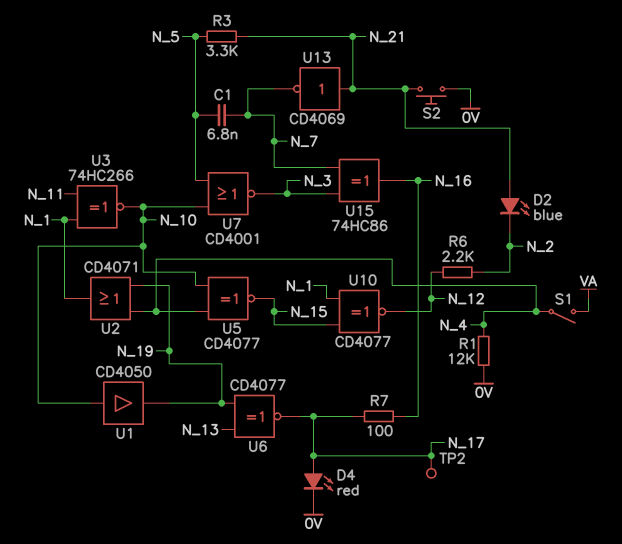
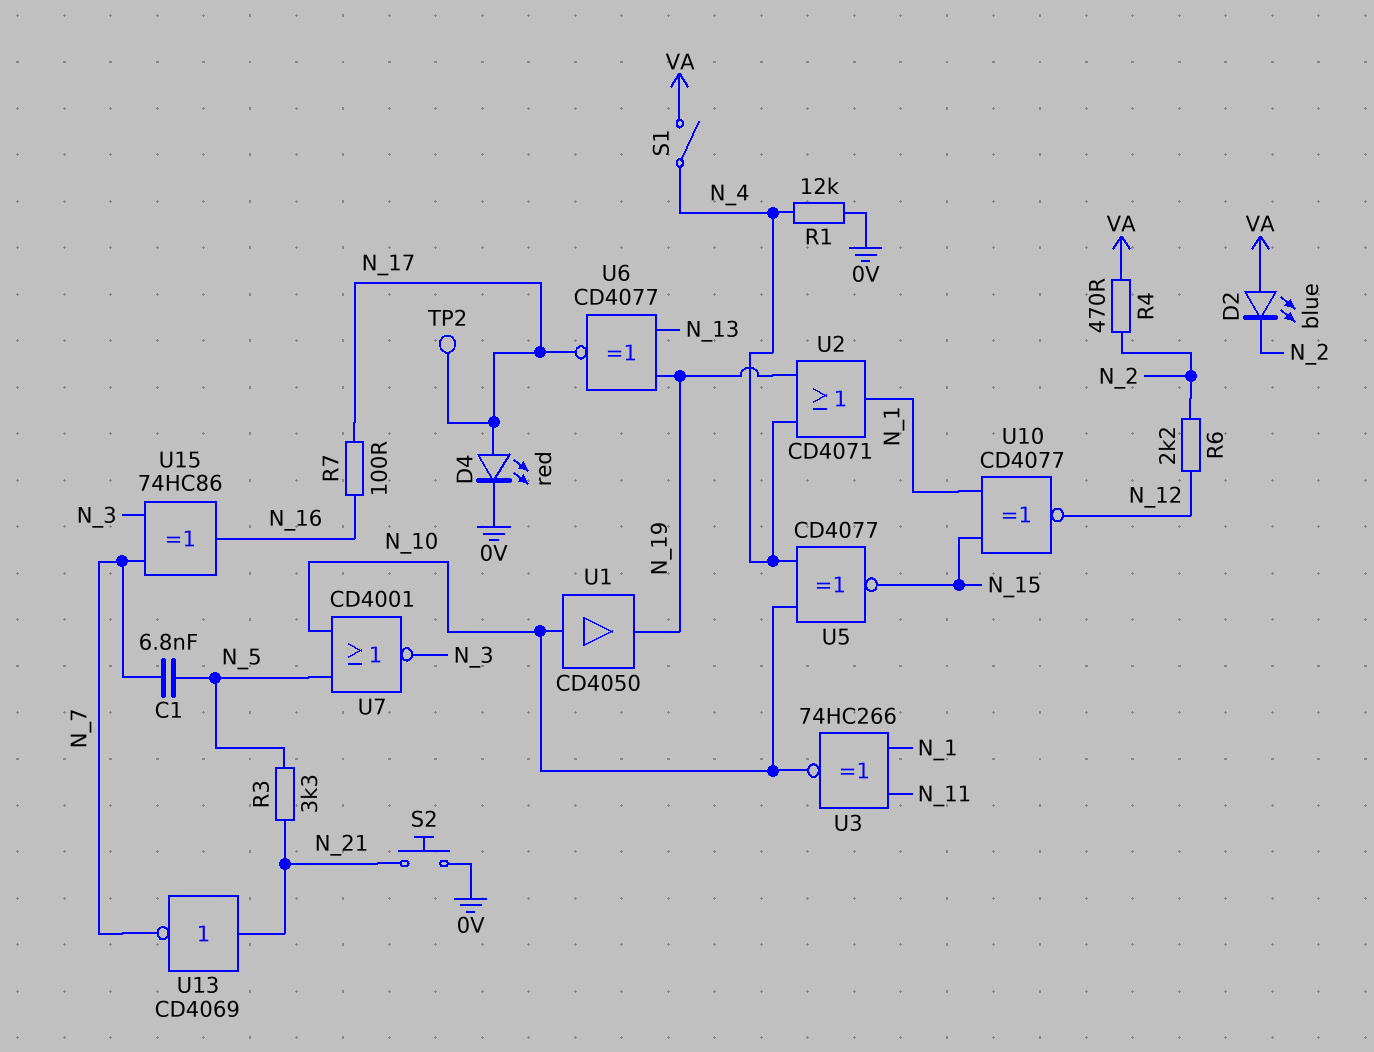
D2: LED blue (A N_21, K N_2) -> LED blue (A VA, K N_2)
R4: none -> 470 (N_2, VA)

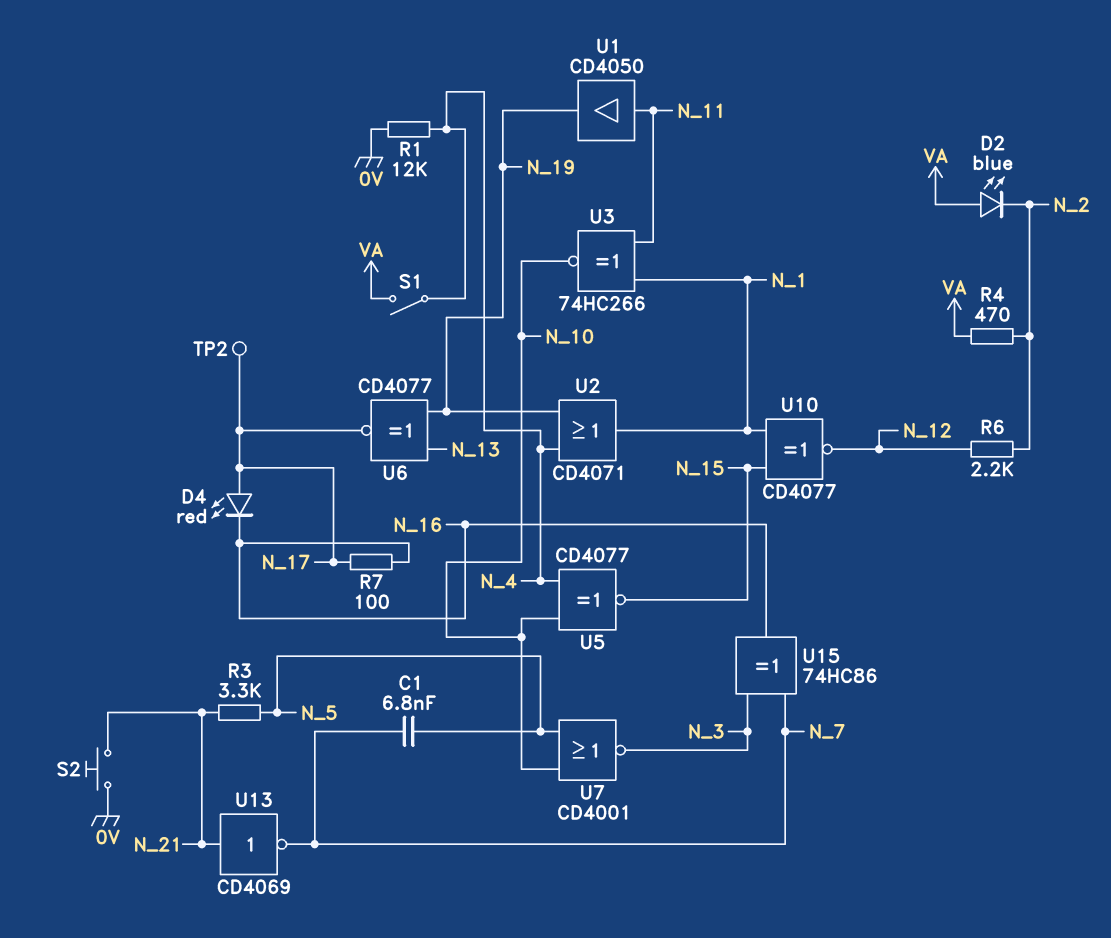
D4: LED red (A N_17, K 0V) -> LED red (A N_17, K N_16)
U1: buffer CD4050 (in N_10, out N_19) -> buffer CD4050 (in N_11, out N_19)

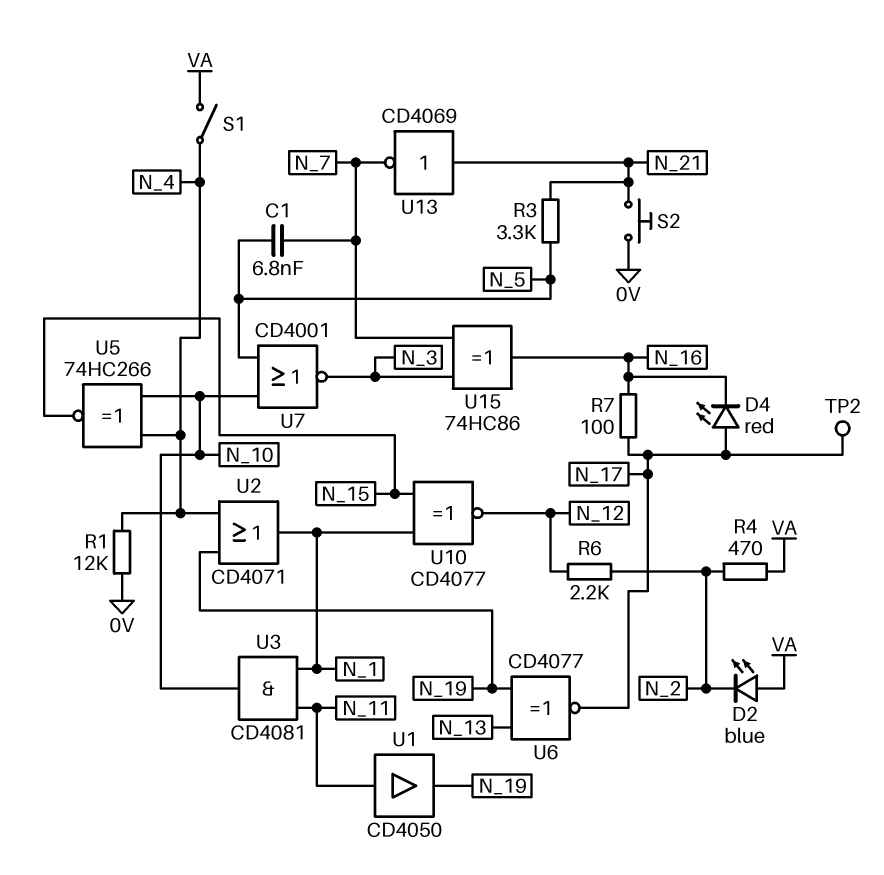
U3: XNOR 74HC266 (in N_1, in N_11, out N_10) -> AND CD4081 (in N_1, in N_11, out N_10)
U5: XNOR CD4077 (in N_4, in N_10, out N_15) -> XNOR 74HC266 (in N_4, in N_10, out N_15)

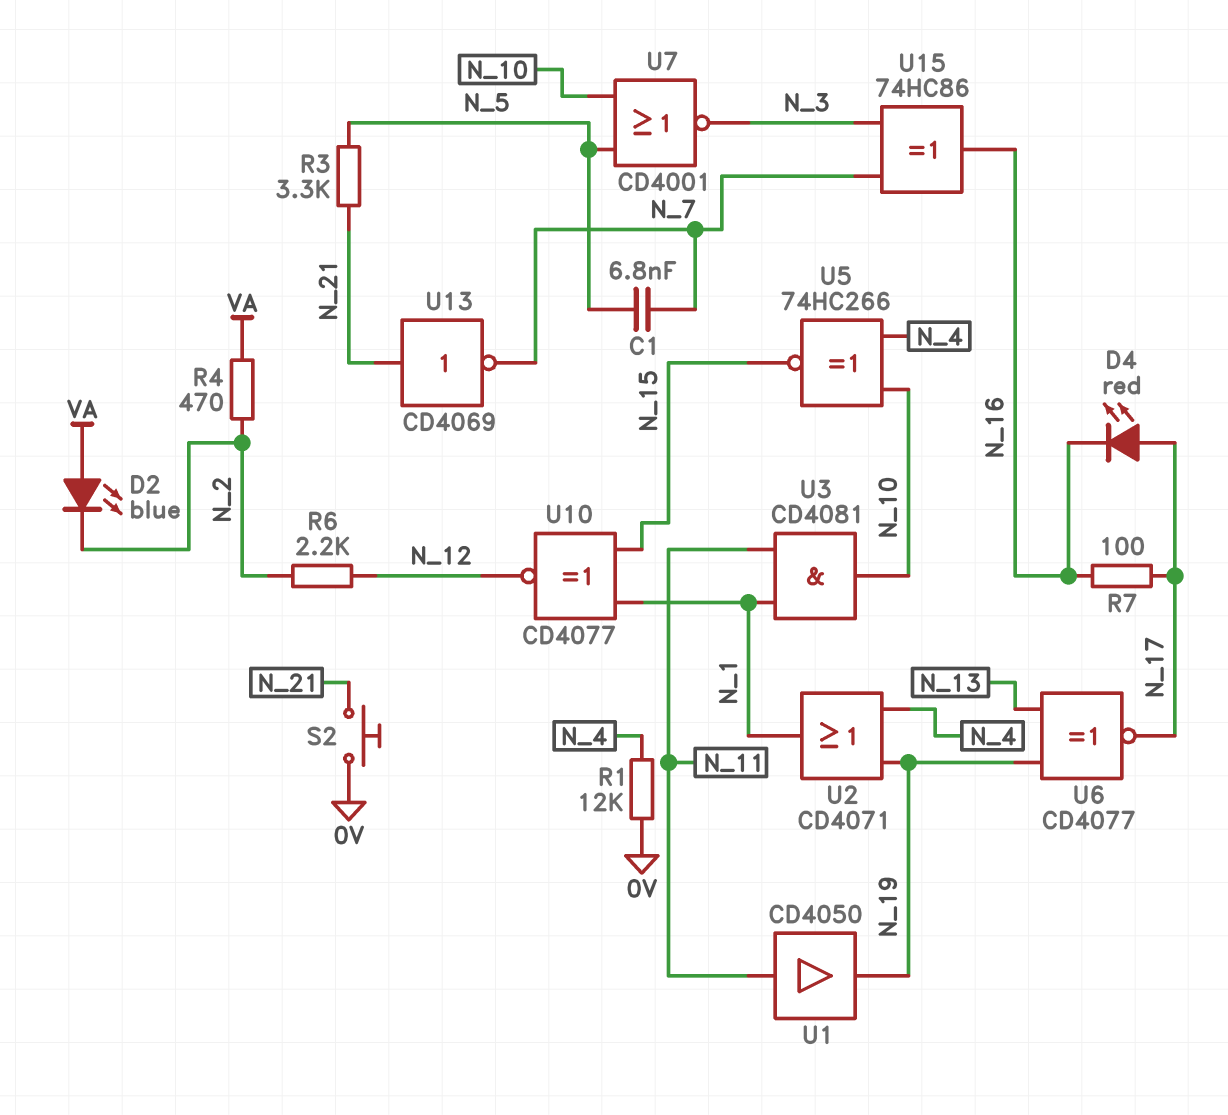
S1: switch (N_4, VA) -> none
TP2: test point (N_17) -> none

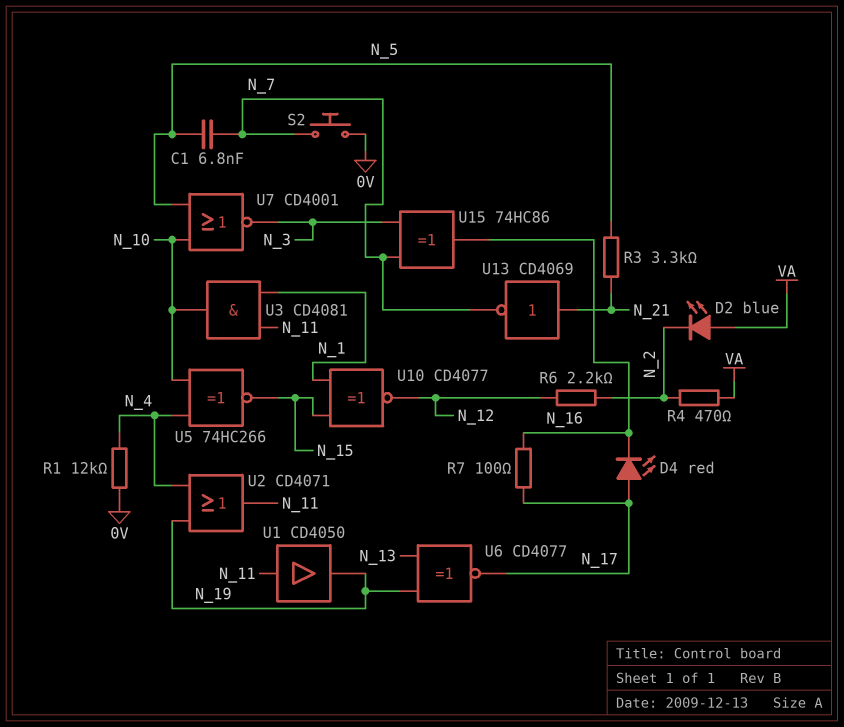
S2: button (0V, N_21) -> button (0V, N_7)
U2: OR CD4071 (in N_4, in N_19, out N_1) -> OR CD4071 (in N_4, in N_19, out N_11)

